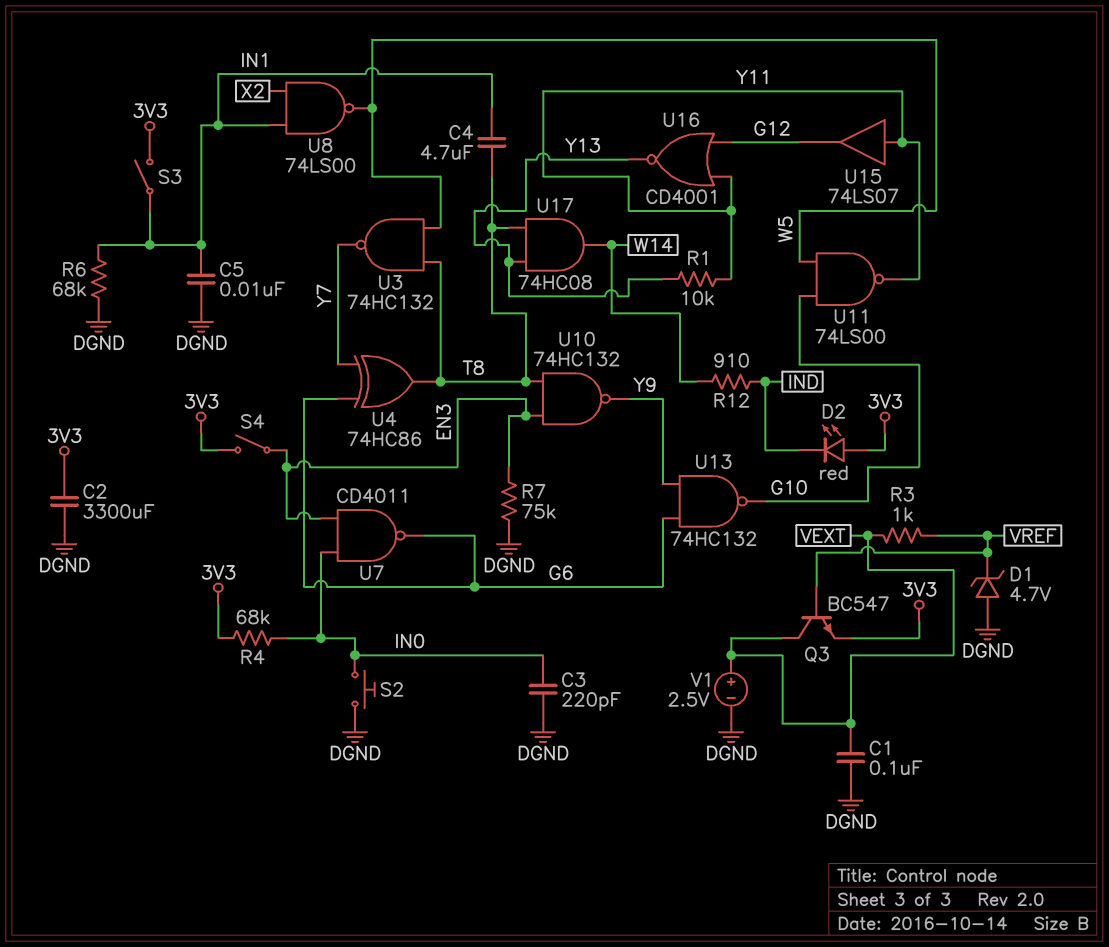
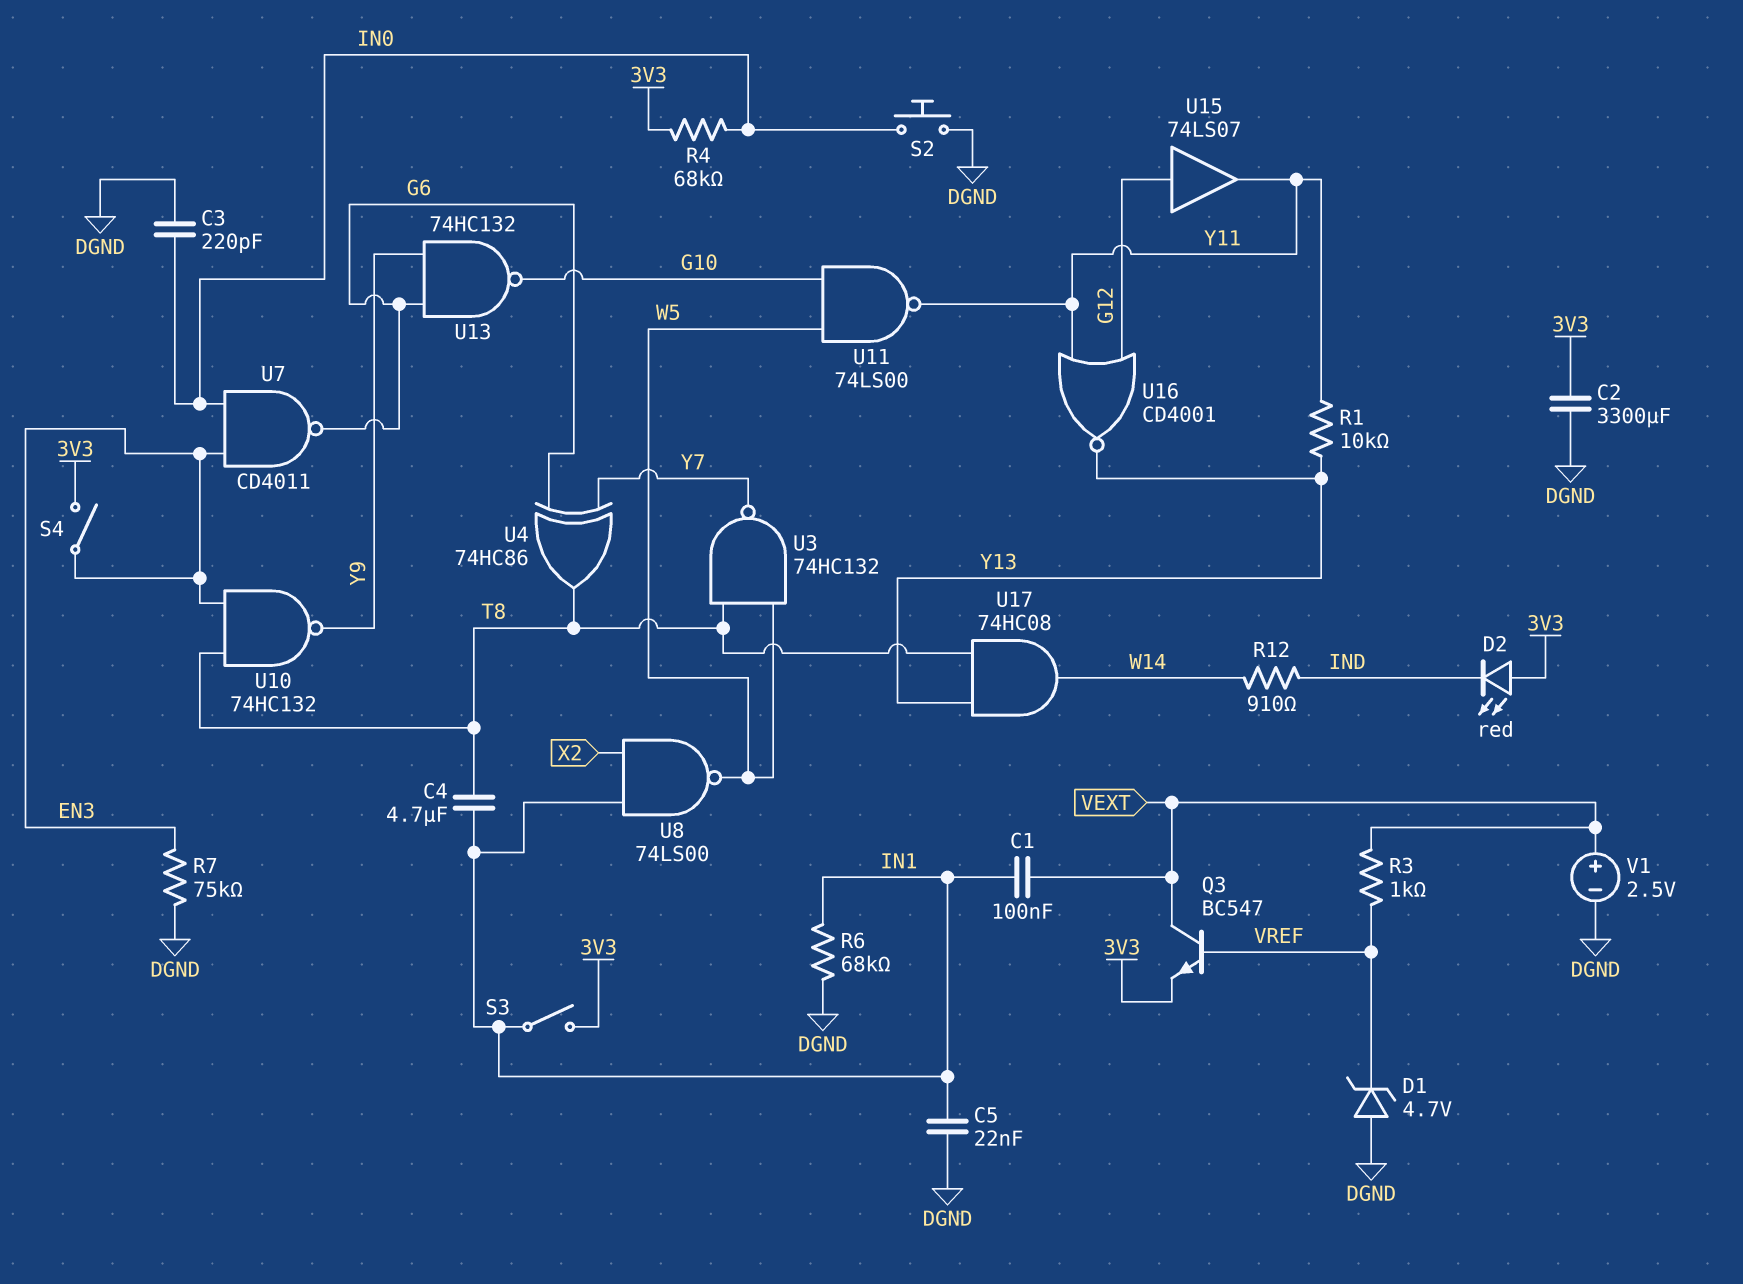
C1: 100nF (DGND, VEXT) -> 100nF (IN1, VEXT)
C5: 10nF (DGND, IN1) -> 22nF (DGND, IN1)
U15: buffer 74LS07 (in Y11, out G12) -> buffer 74LS07 (in G12, out Y11)

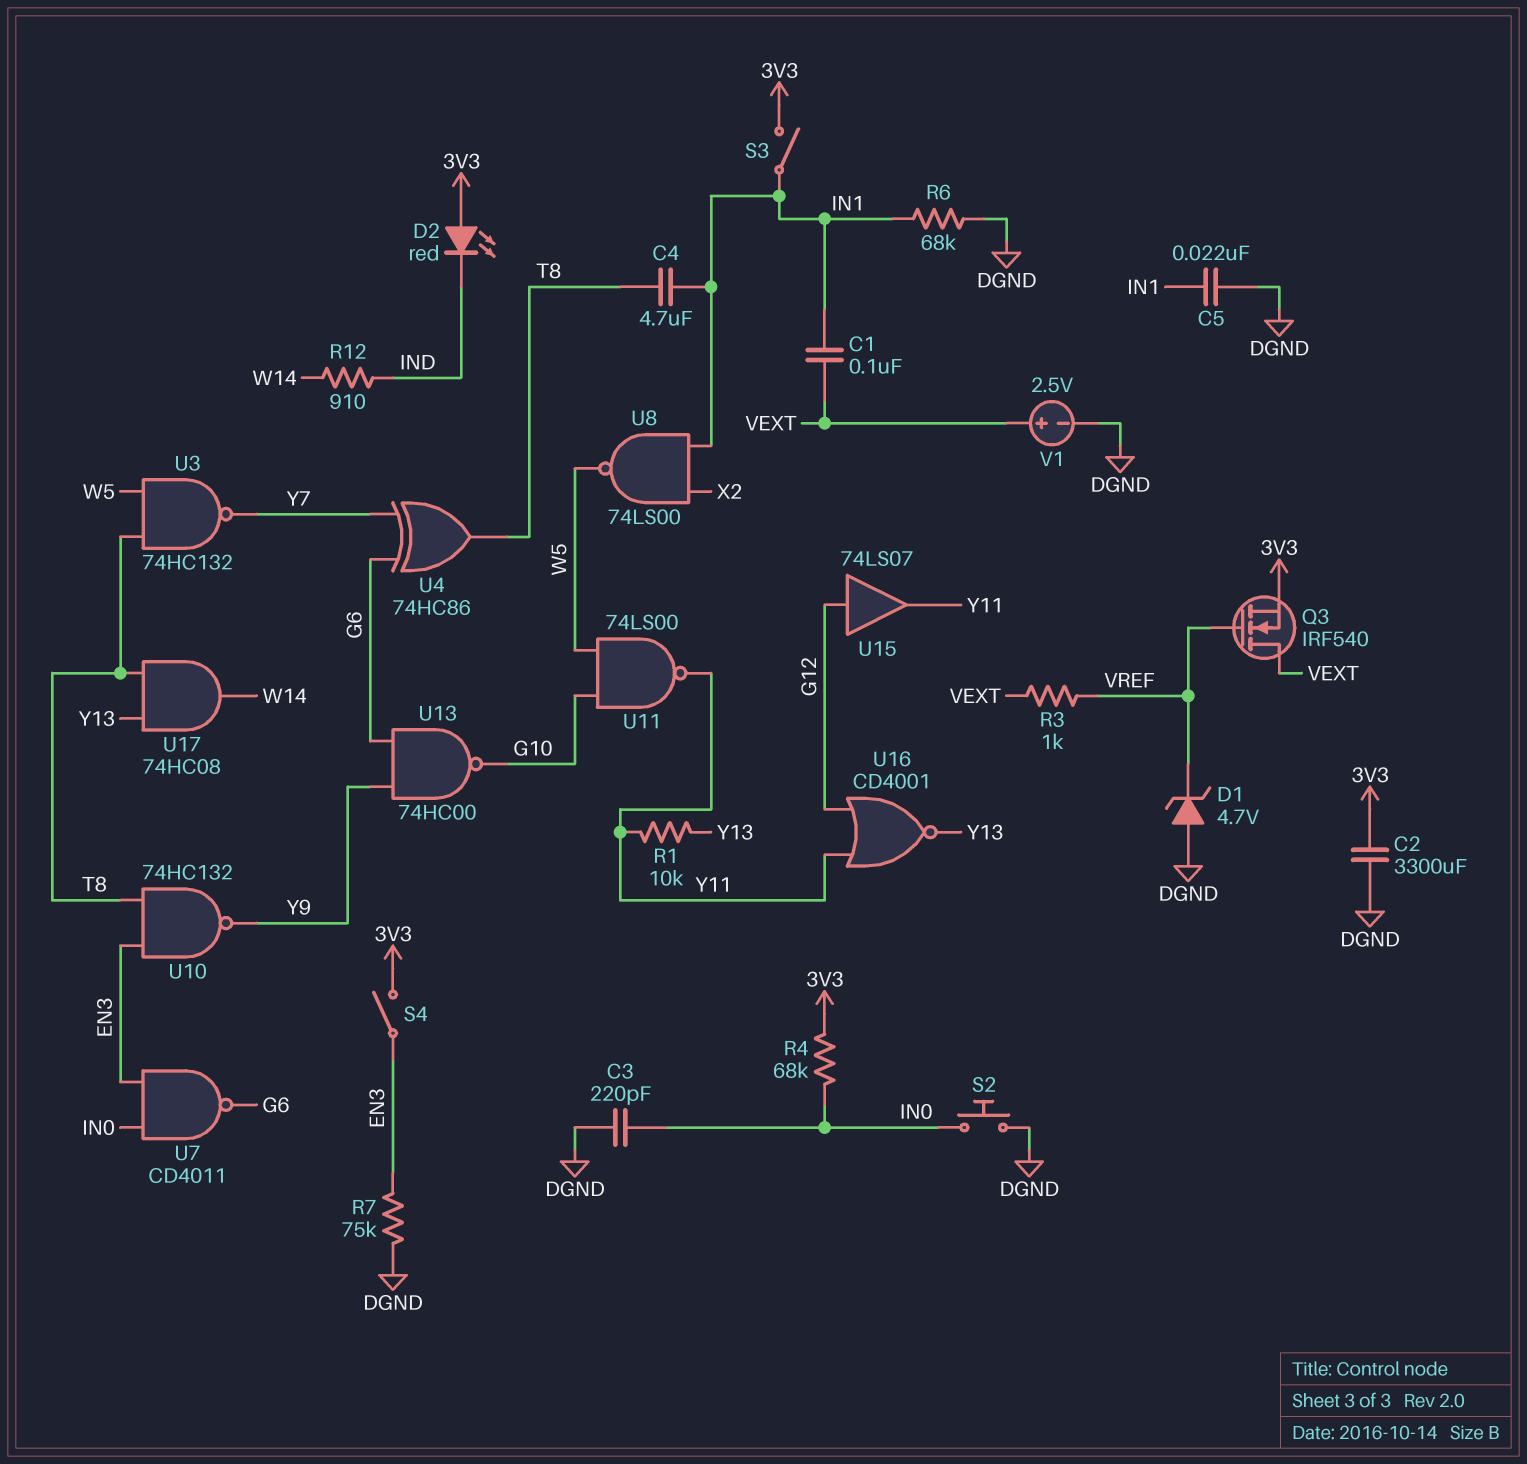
Q3: NPN BC547 (B VREF, C VEXT, E 3V3) -> NMOS IRF540 (G VREF, D VEXT, S 3V3)
U13: NAND 74HC132 (in G6, in Y9, out G10) -> NAND 74HC00 (in G6, in Y9, out G10)

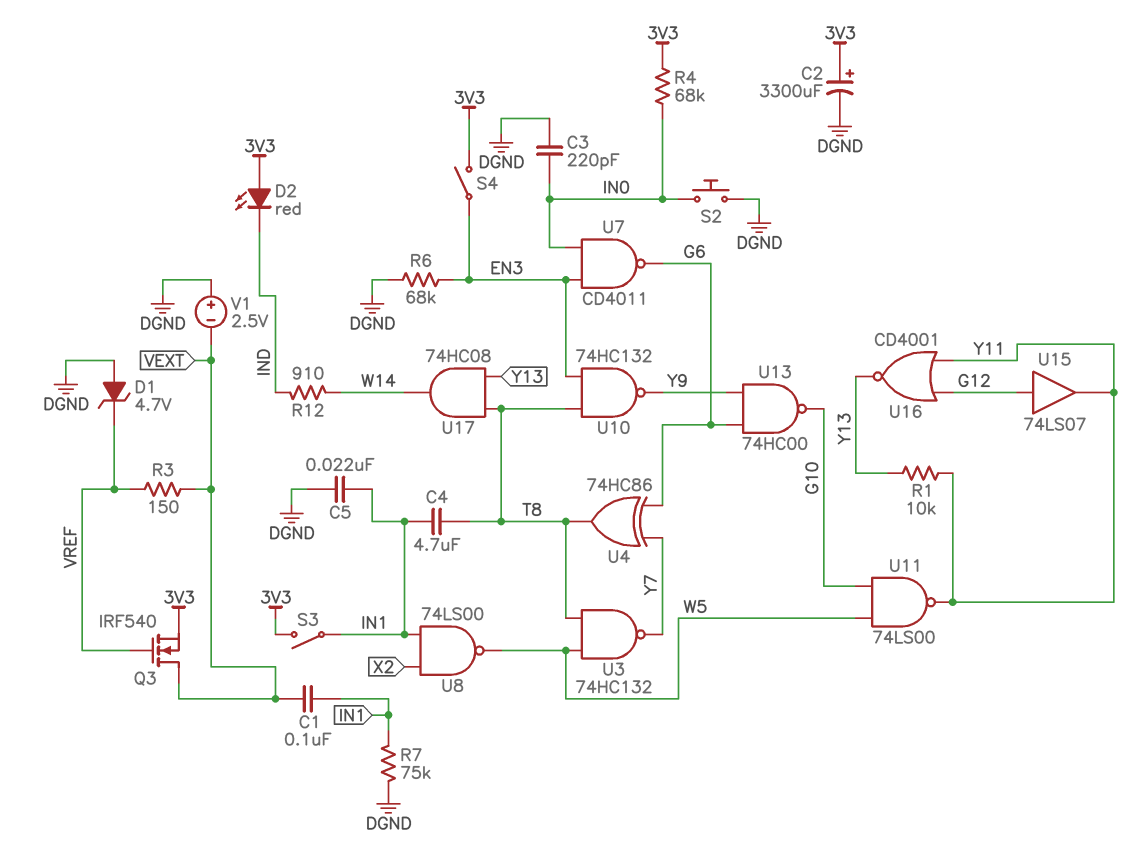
C2: 3300uF (3V3, DGND) -> 3300uF (plus 3V3, minus DGND)
R3: 1k (VEXT, VREF) -> 150 (VEXT, VREF)
R6: 68k (DGND, IN1) -> 68k (DGND, EN3)
R7: 75k (DGND, EN3) -> 75k (DGND, IN1)
V1: 2.5V (plus VEXT, minus DGND) -> 2.5V (plus DGND, minus VEXT)

